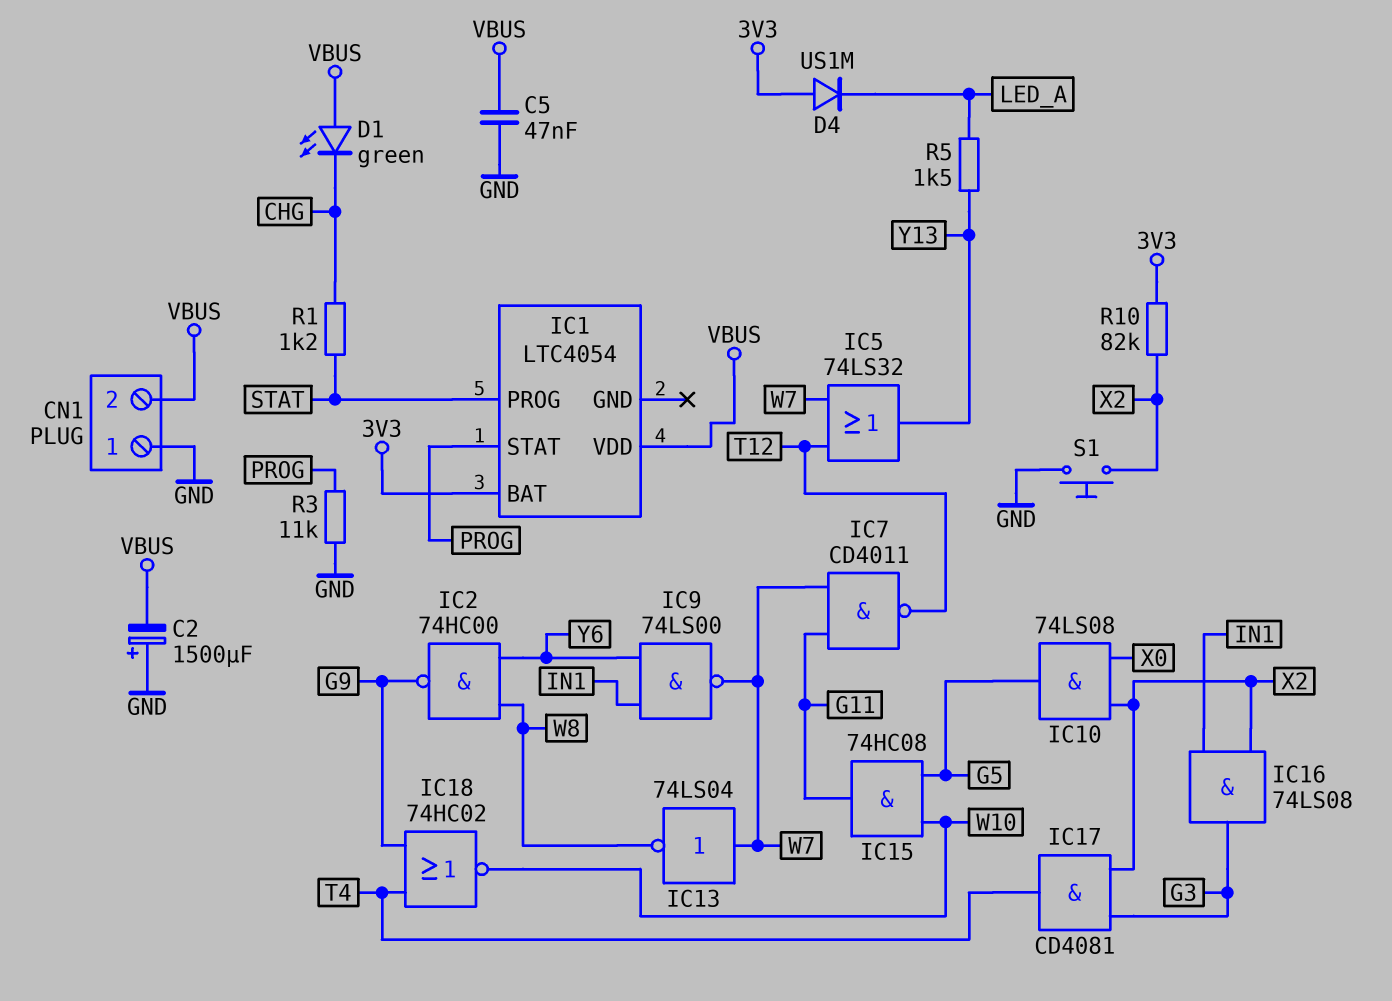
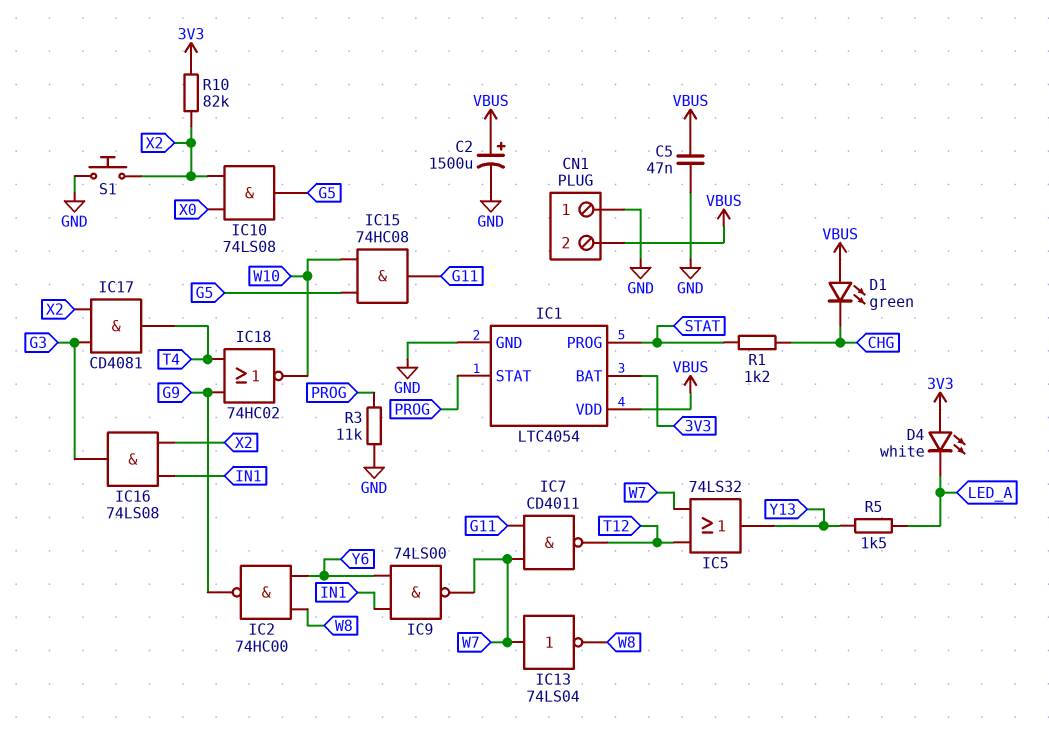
C2: 1500uF (plus GND, minus VBUS) -> 1500uF (plus VBUS, minus GND)
D4: diode US1M (A 3V3, K LED_A) -> LED white (A 3V3, K LED_A)
IC1 pin GND: none -> GND

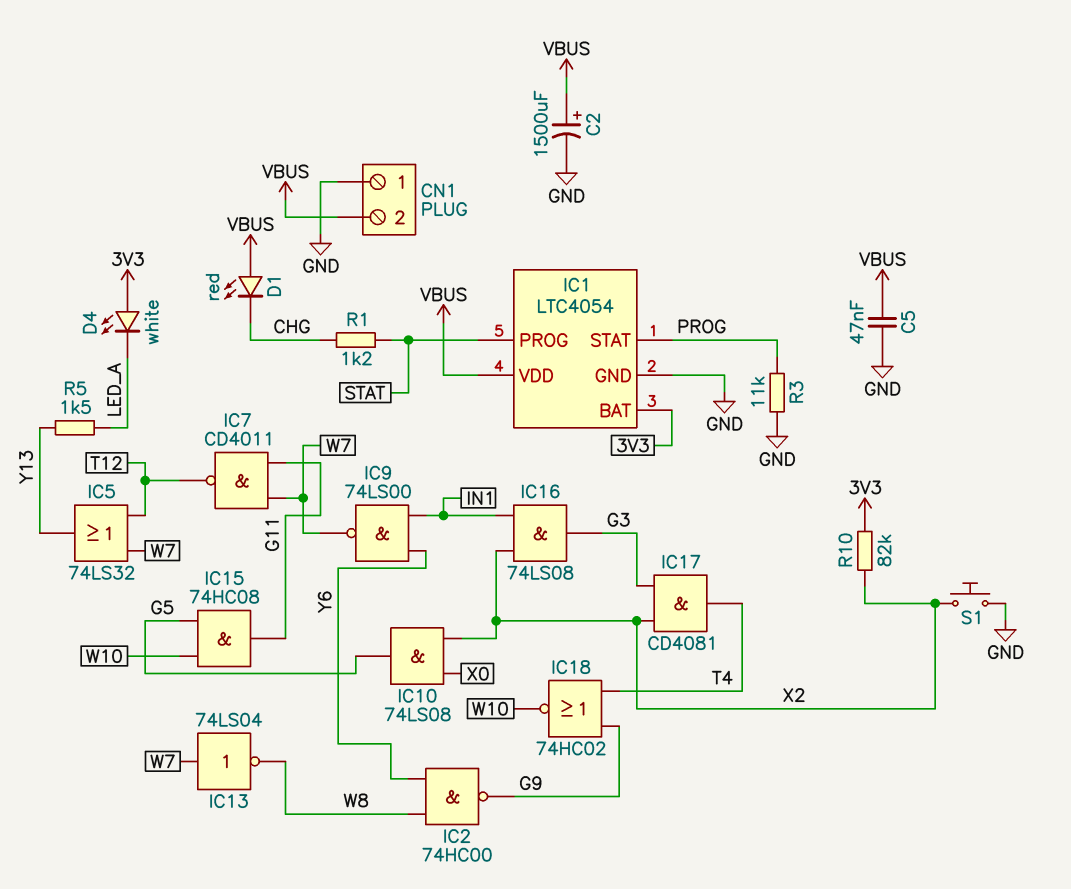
D1: LED green (A VBUS, K CHG) -> LED red (A VBUS, K CHG)

